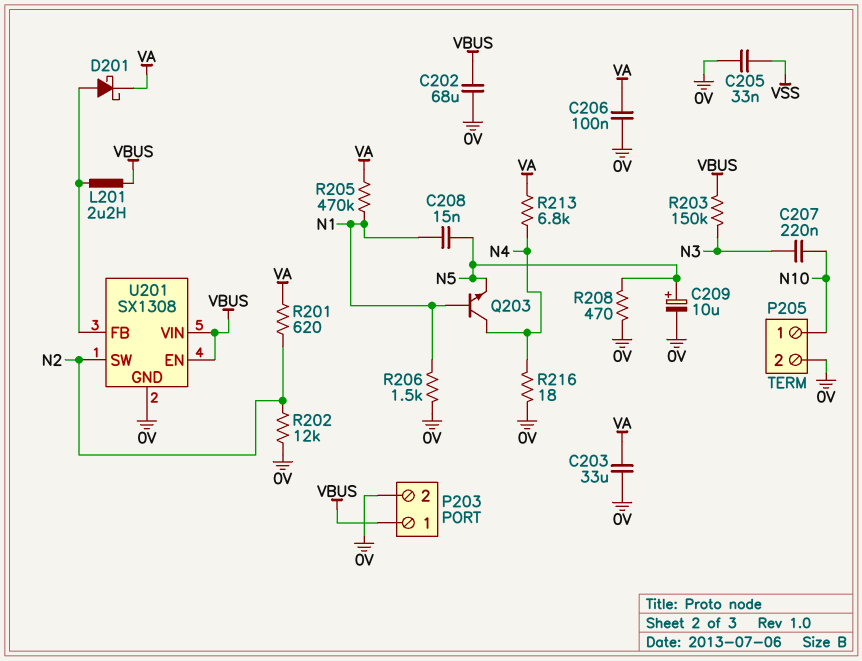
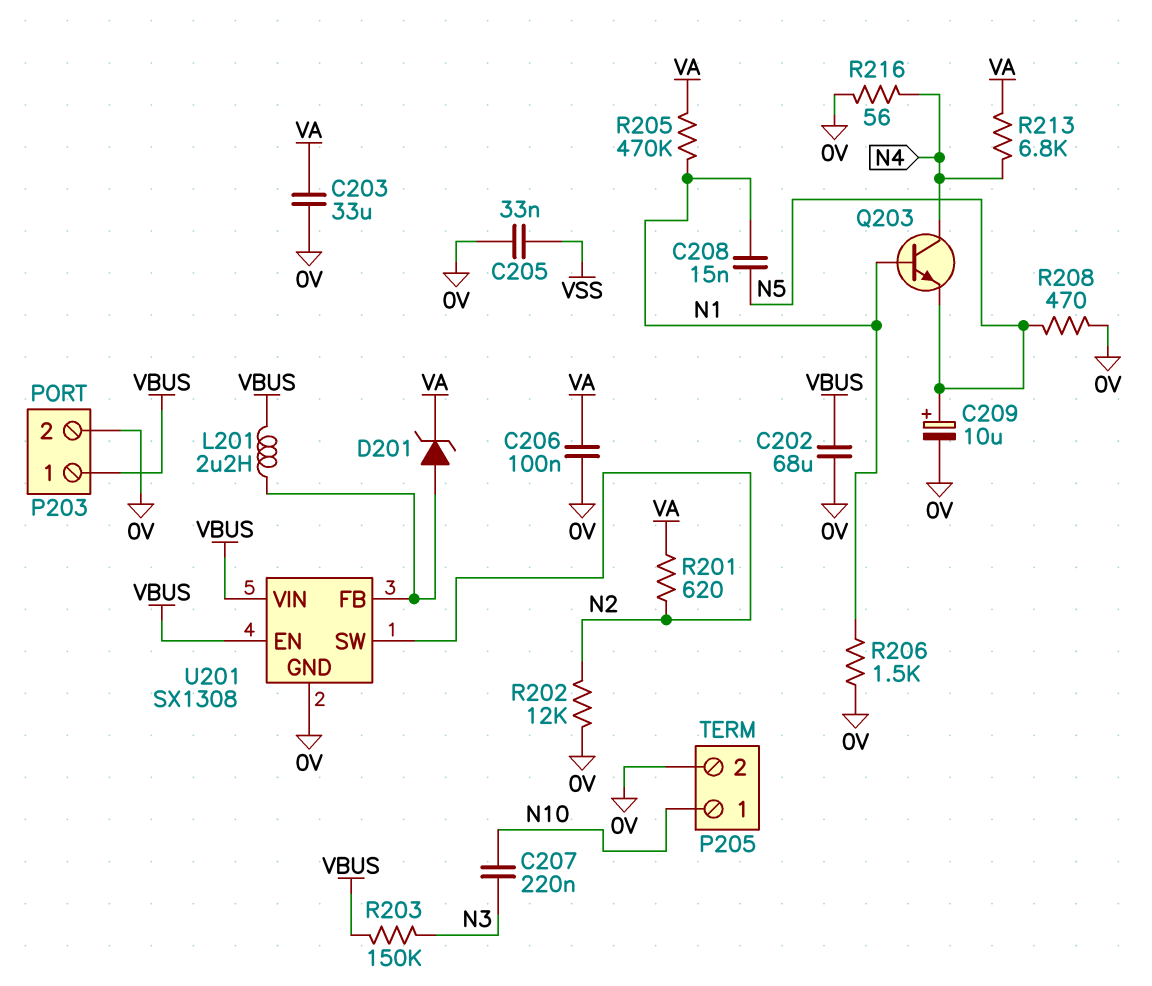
D201: schottky (A U201/FB, K VA) -> zener (A U201/FB, K VA)
R216: 18 (0V, N4) -> 56 (0V, N4)

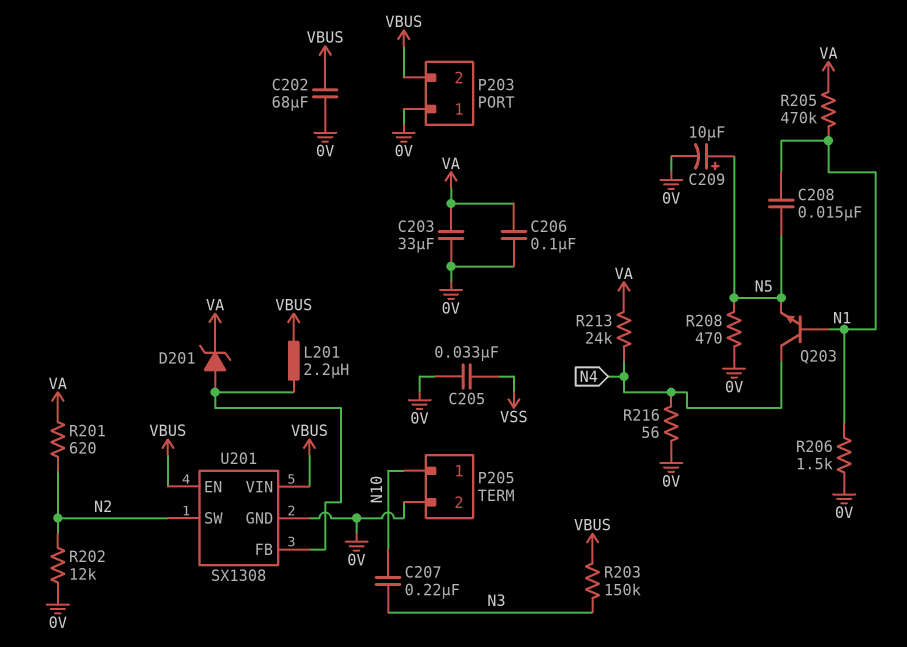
P203 pin 1: VBUS -> 0V
P203 pin 2: 0V -> VBUS
R213: 6.8k (N4, VA) -> 24k (N4, VA)

